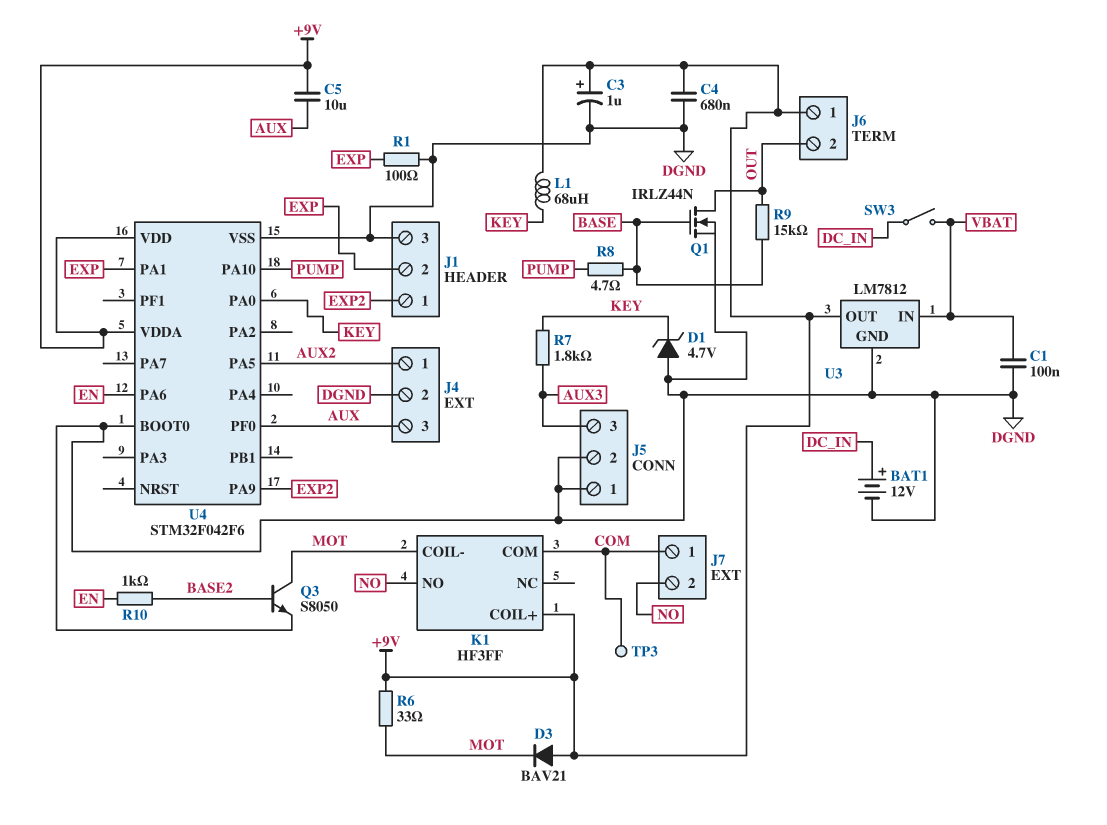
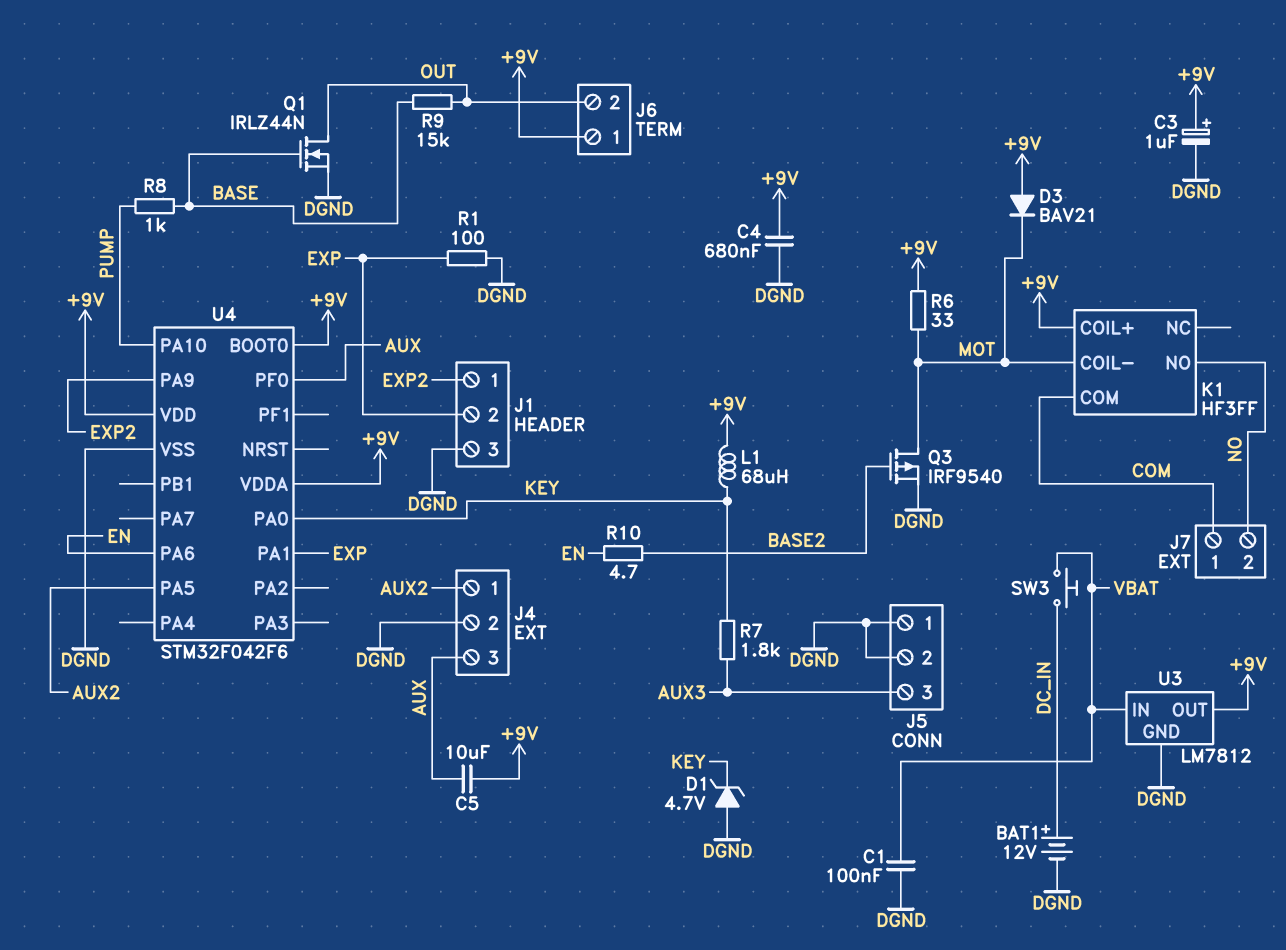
Q3: NPN S8050 (B BASE2, C MOT, E DGND) -> PMOS IRF9540 (G BASE2, D MOT, S DGND)
R8: 4.7 (BASE, PUMP) -> 1k (BASE, PUMP)
R10: 1k (BASE2, EN) -> 4.7 (BASE2, EN)
SW3: switch (DC_IN, VBAT) -> button (DC_IN, VBAT)
TP3: test point (COM) -> none
U4 pin BOOT0: DGND -> +9V

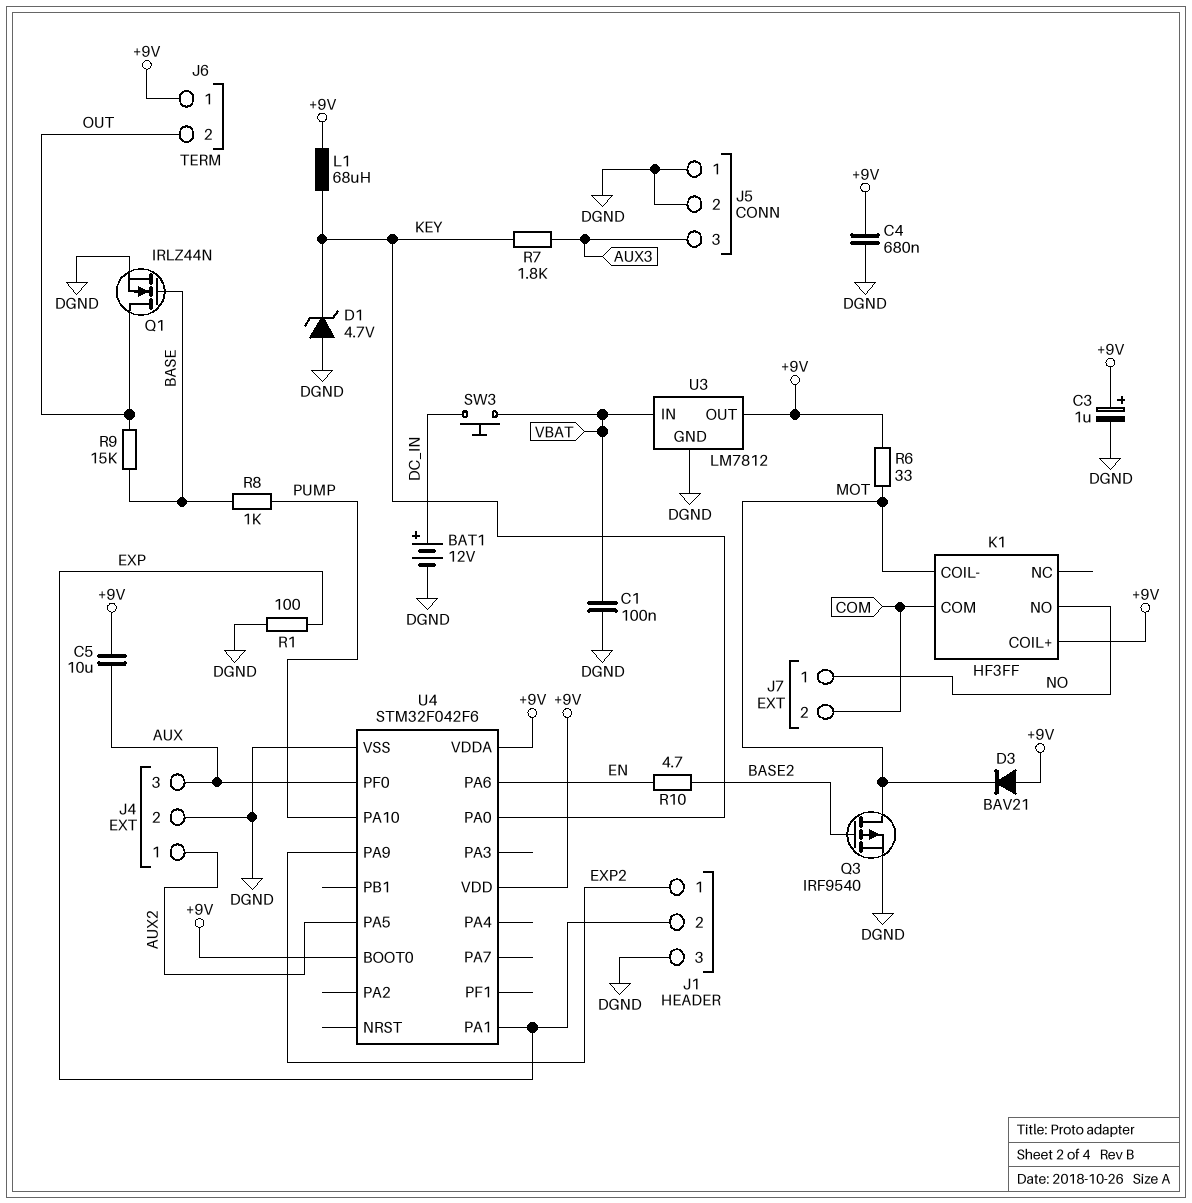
J7 pin 1: COM -> NO
J7 pin 2: NO -> COM

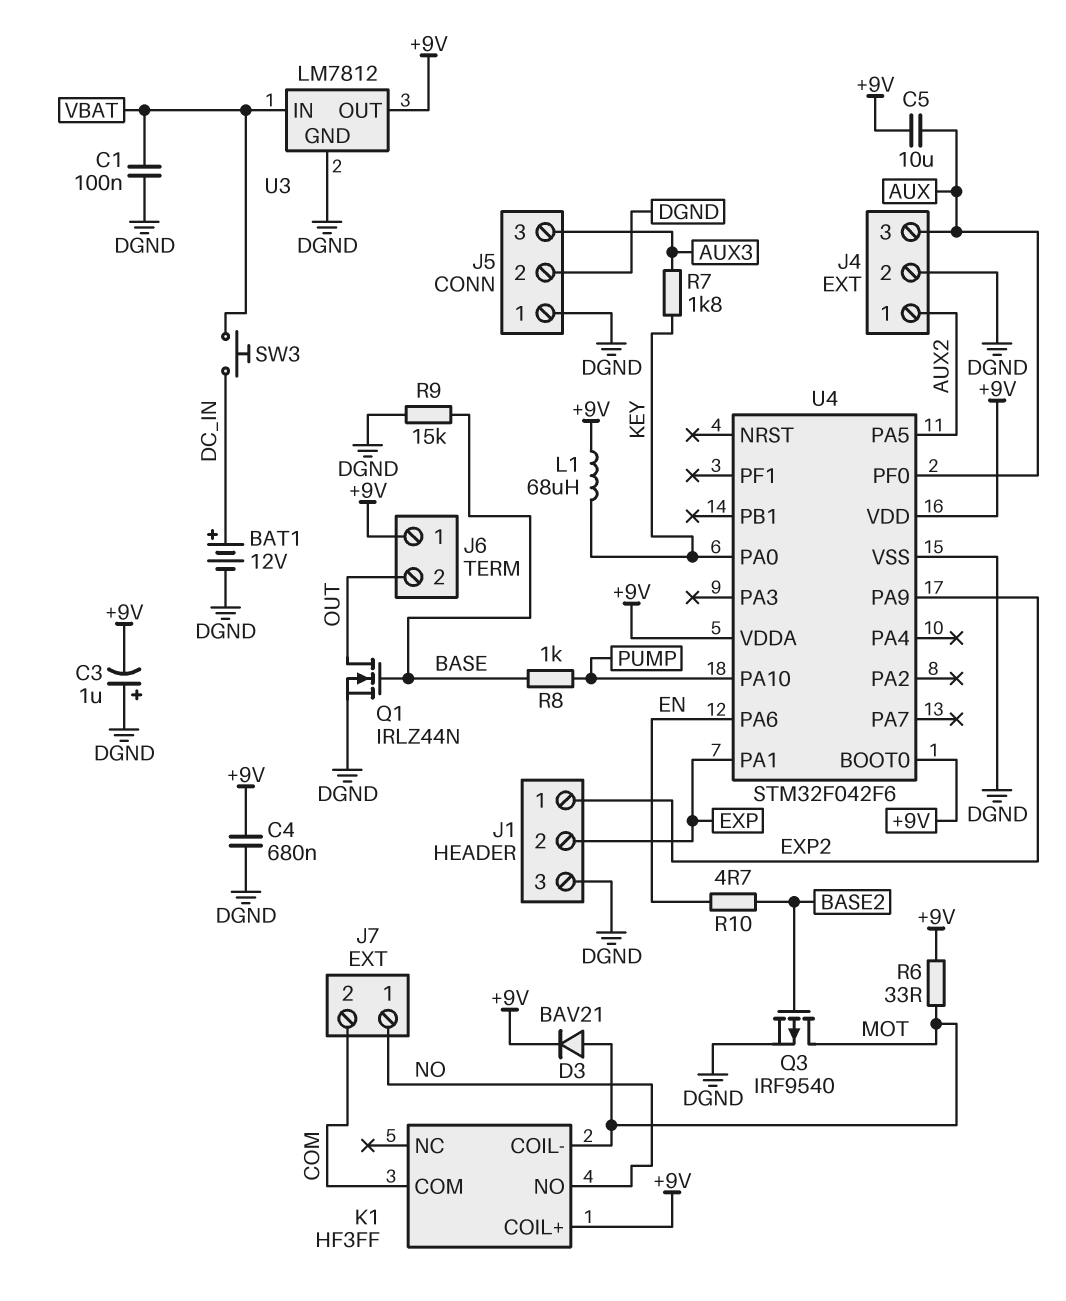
C3: 1uF (plus +9V, minus DGND) -> 1uF (plus DGND, minus +9V)
D1: zener 4.7V (A DGND, K KEY) -> none
D3: diode BAV21 (A +9V, K MOT) -> diode BAV21 (A MOT, K +9V)
R1: 100 (DGND, EXP) -> none
R9: 15k (BASE, OUT) -> 15k (BASE, DGND)

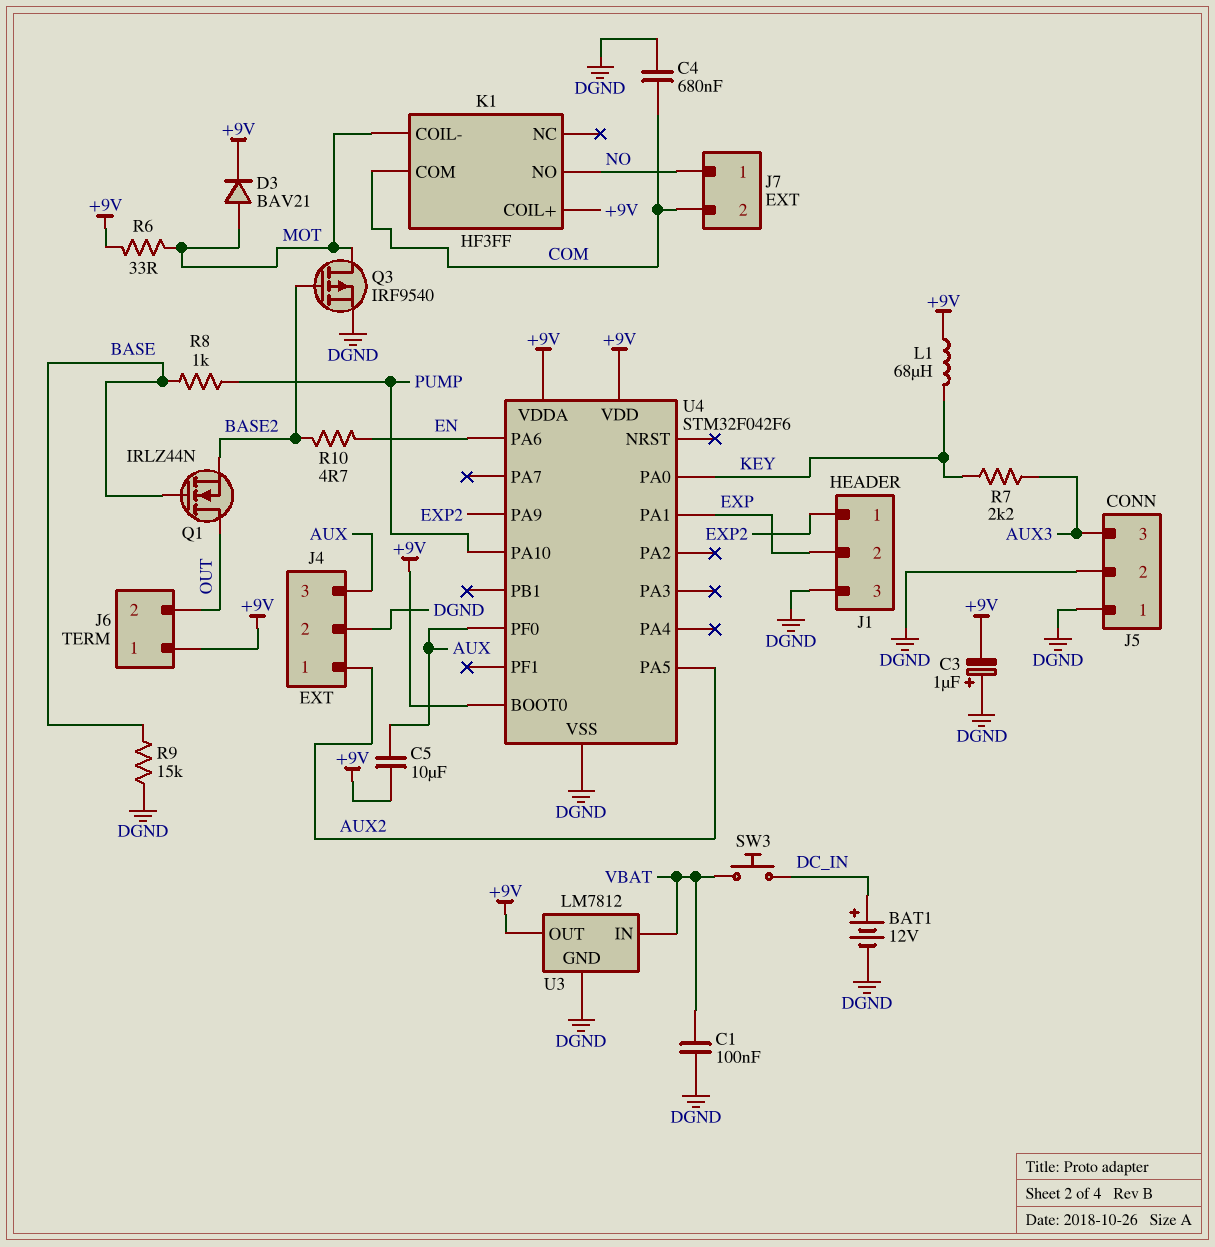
C4: 680nF (+9V, DGND) -> 680nF (COM, DGND)
Q1: NMOS IRLZ44N (G BASE, D OUT, S DGND) -> NMOS IRLZ44N (G BASE, D OUT, S BASE2)
R7: 1.8k (AUX3, KEY) -> 2.2k (AUX3, KEY)

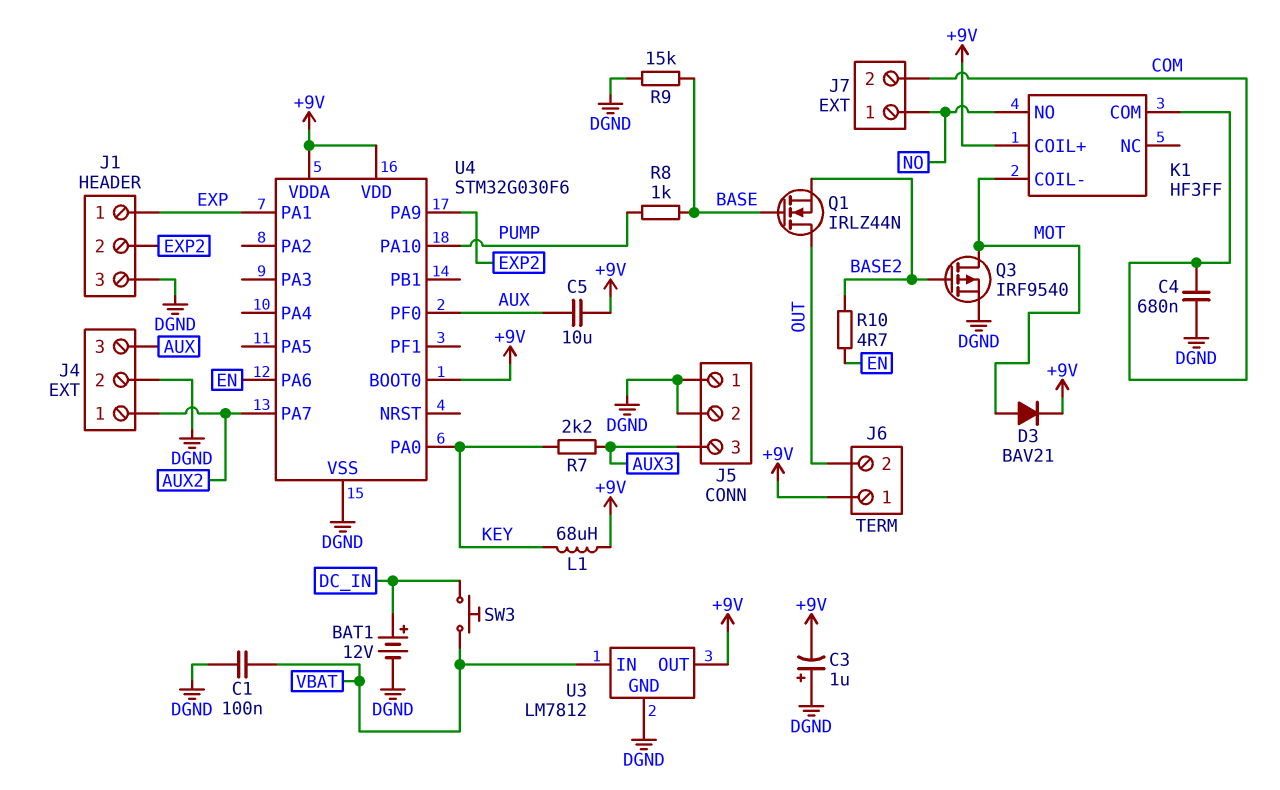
J1 pin 1: EXP2 -> EXP
J1 pin 2: EXP -> EXP2
R6: 33 (+9V, MOT) -> none
U4: STM32F042F6 -> STM32G030F6
U4 pin PA5: AUX2 -> none
U4 pin PA7: none -> AUX2

